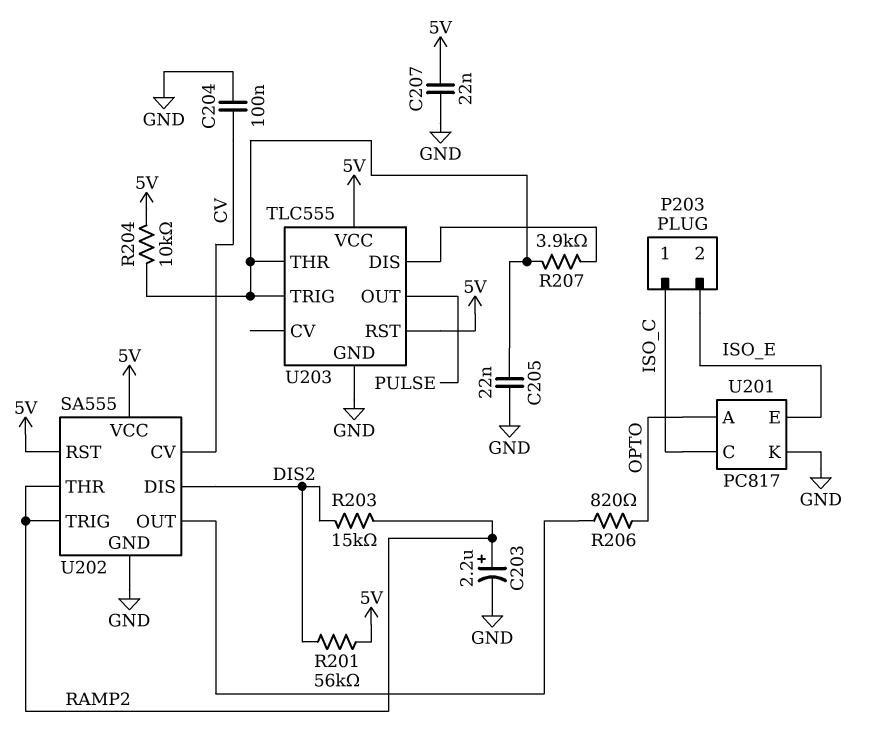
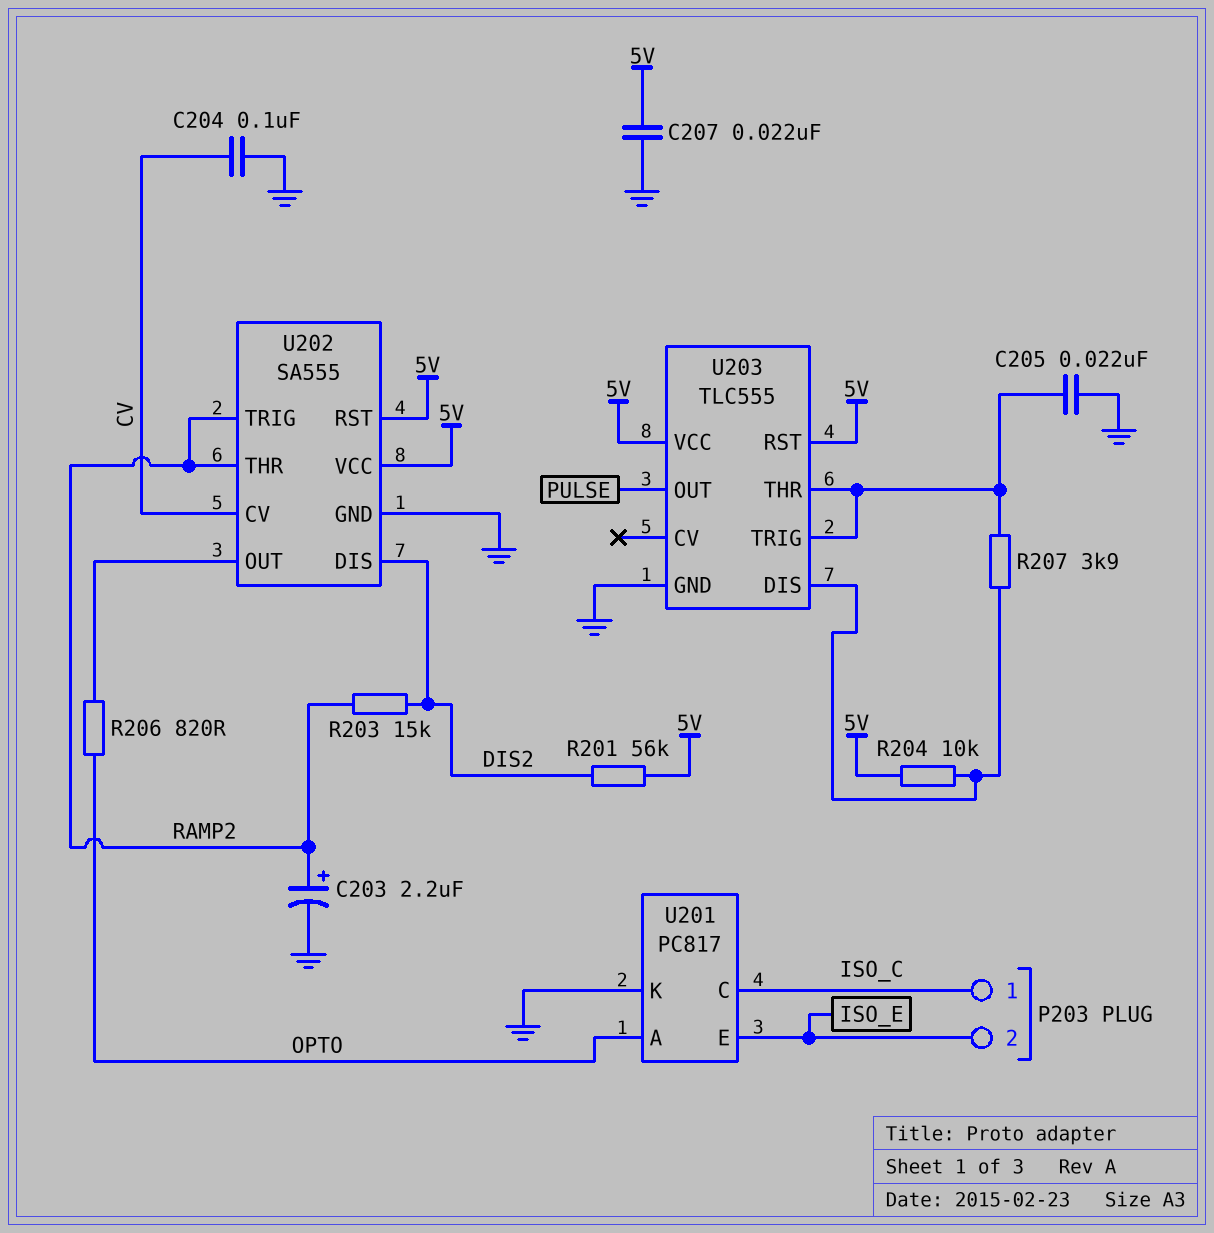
R204: 10k (5V, U203/THR) -> 10k (5V, U203/DIS)

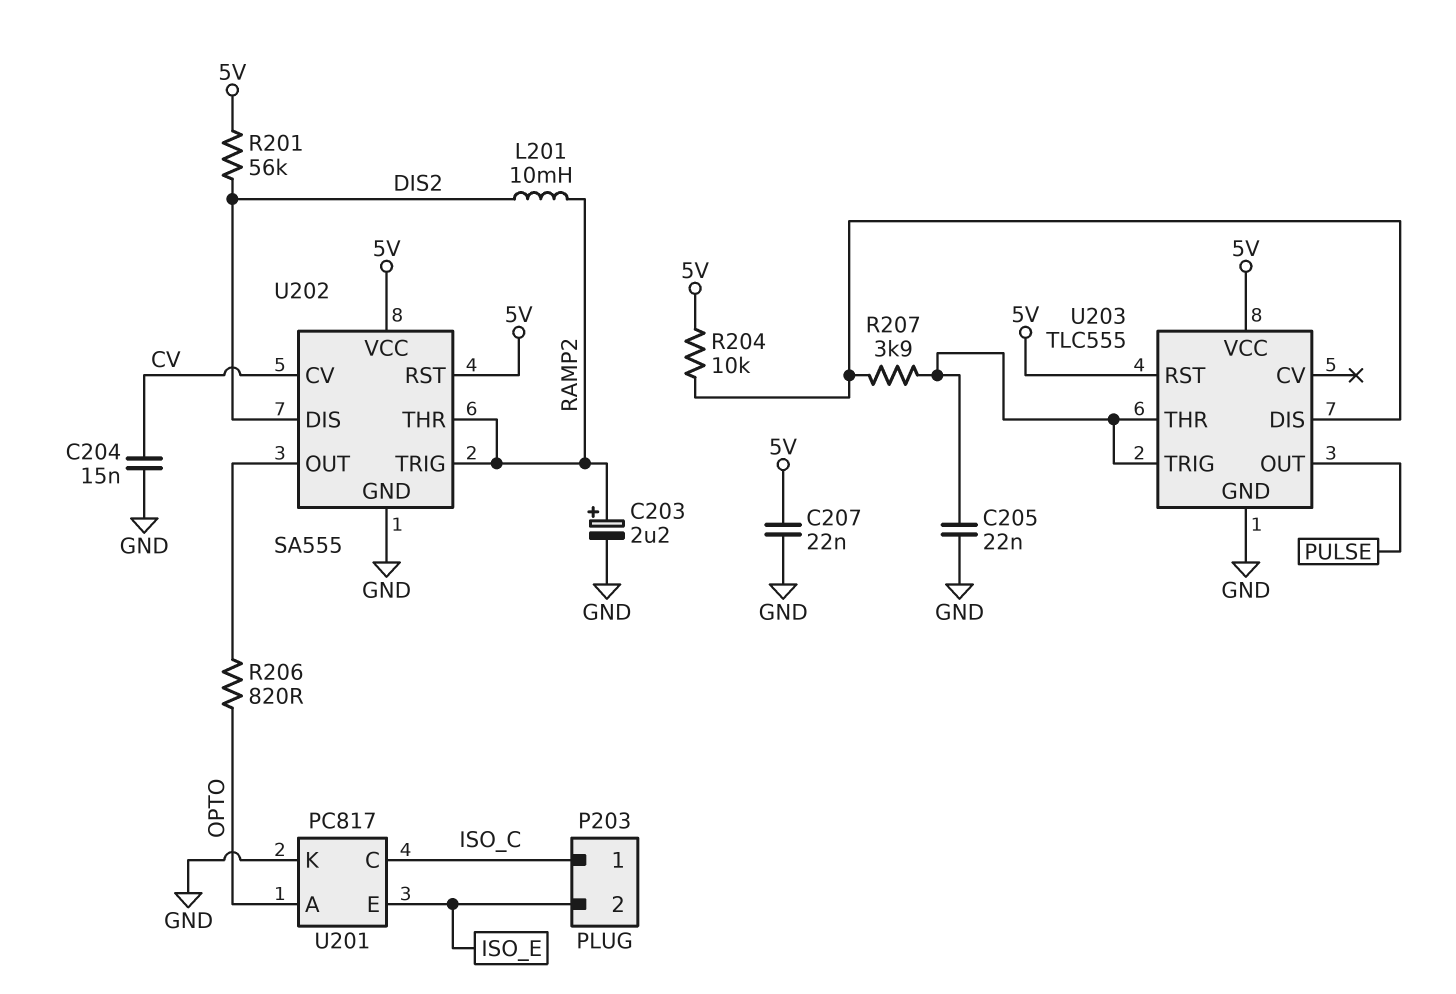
C204: 100nF (CV, GND) -> 15nF (CV, GND)
L201: none -> 10mH (DIS2, RAMP2)
R203: 15k (DIS2, RAMP2) -> none

